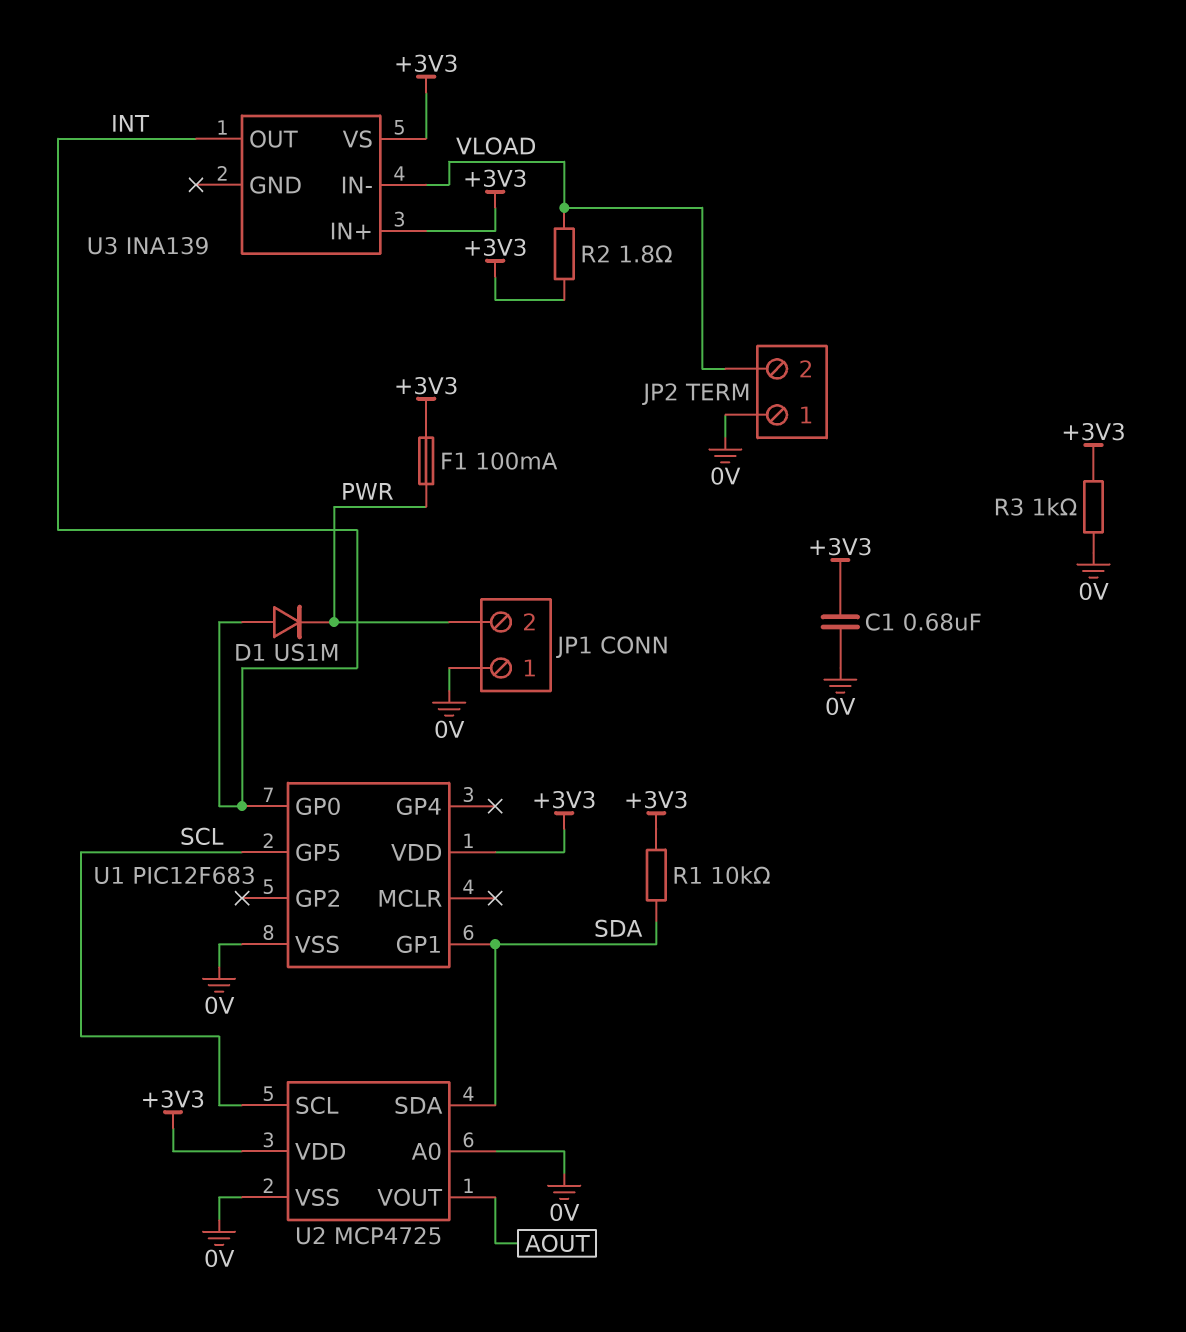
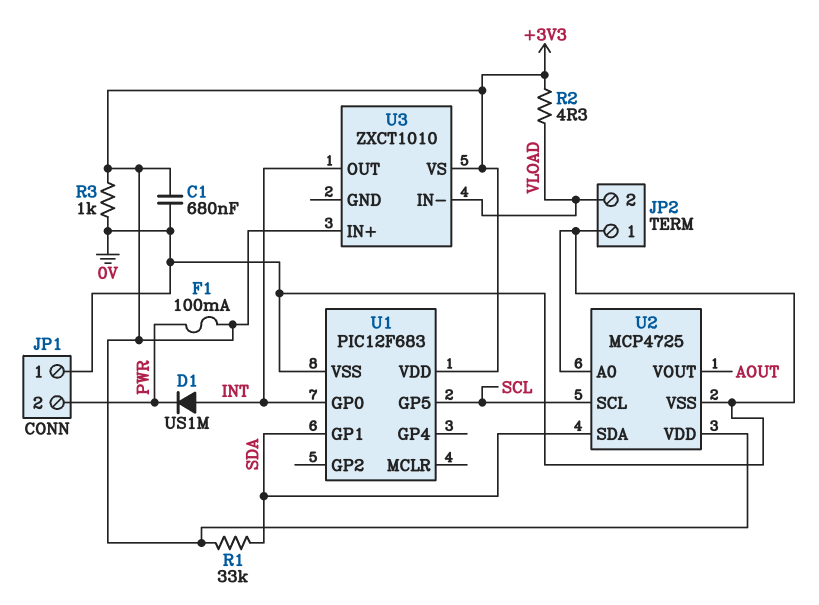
R1: 10k (+3V3, SDA) -> 33k (+3V3, SDA)
R2: 1.8 (+3V3, VLOAD) -> 4.3 (+3V3, VLOAD)
U3: INA139 -> ZXCT1010

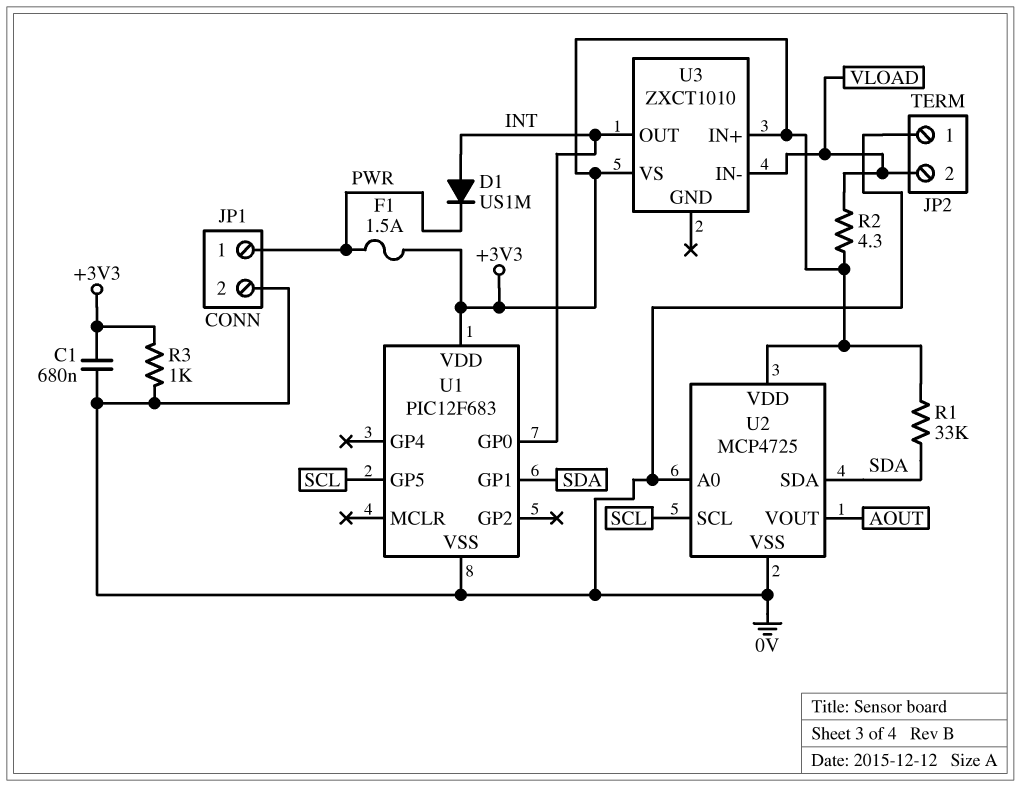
F1: 100mA (+3V3, PWR) -> 1.5A (+3V3, PWR)
JP1 pin 1: 0V -> PWR
JP1 pin 2: PWR -> 0V

